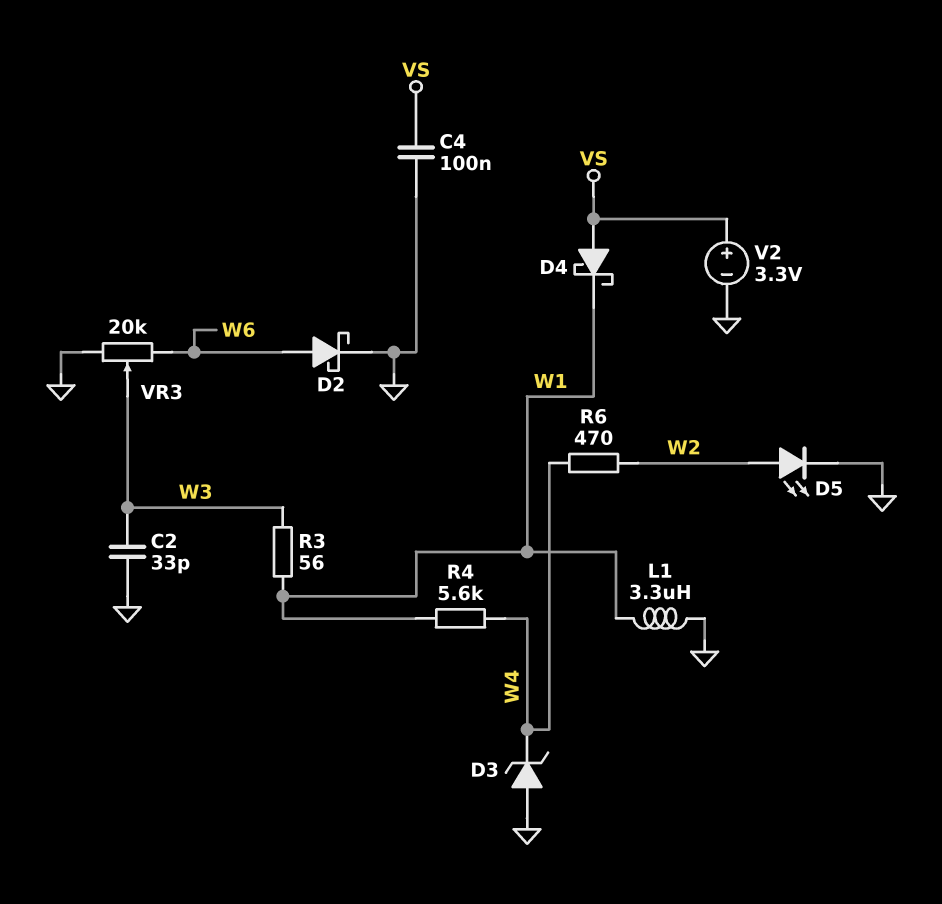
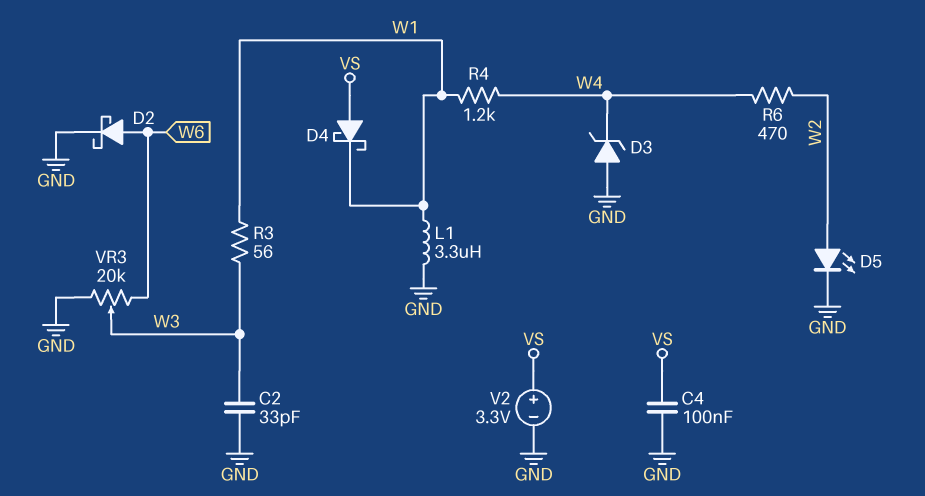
R4: 5.6k (W1, W4) -> 1.2k (W1, W4)

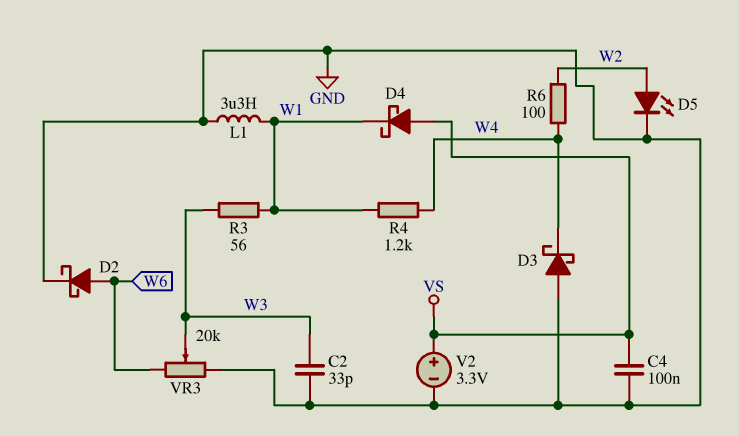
D3: zener (A GND, K W4) -> schottky (A GND, K W4)
R6: 470 (W2, W4) -> 100 (W2, W4)

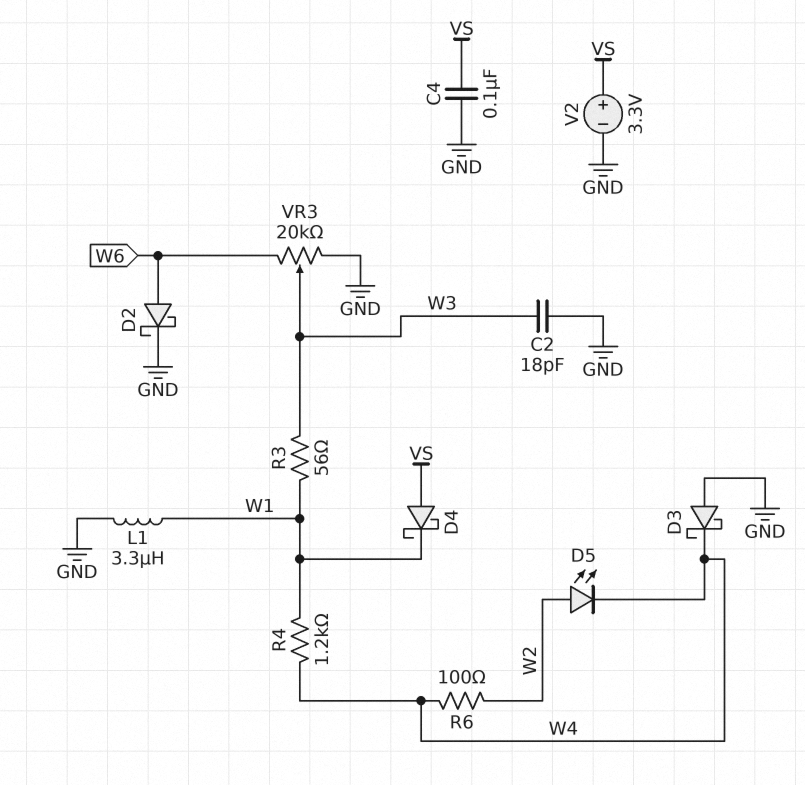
C2: 33pF (GND, W3) -> 18pF (GND, W3)
D5: LED (A W2, K GND) -> LED (A W2, K W4)

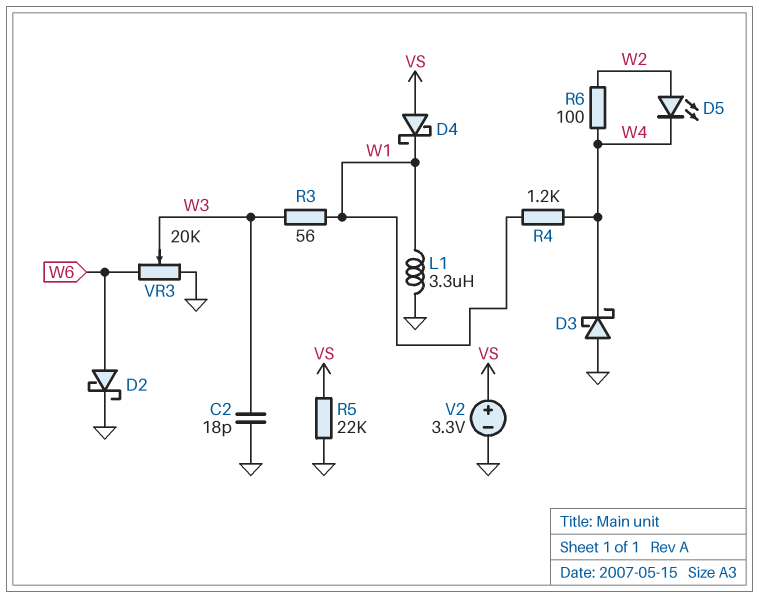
C4: 100nF (GND, VS) -> none
R5: none -> 22k (GND, VS)

